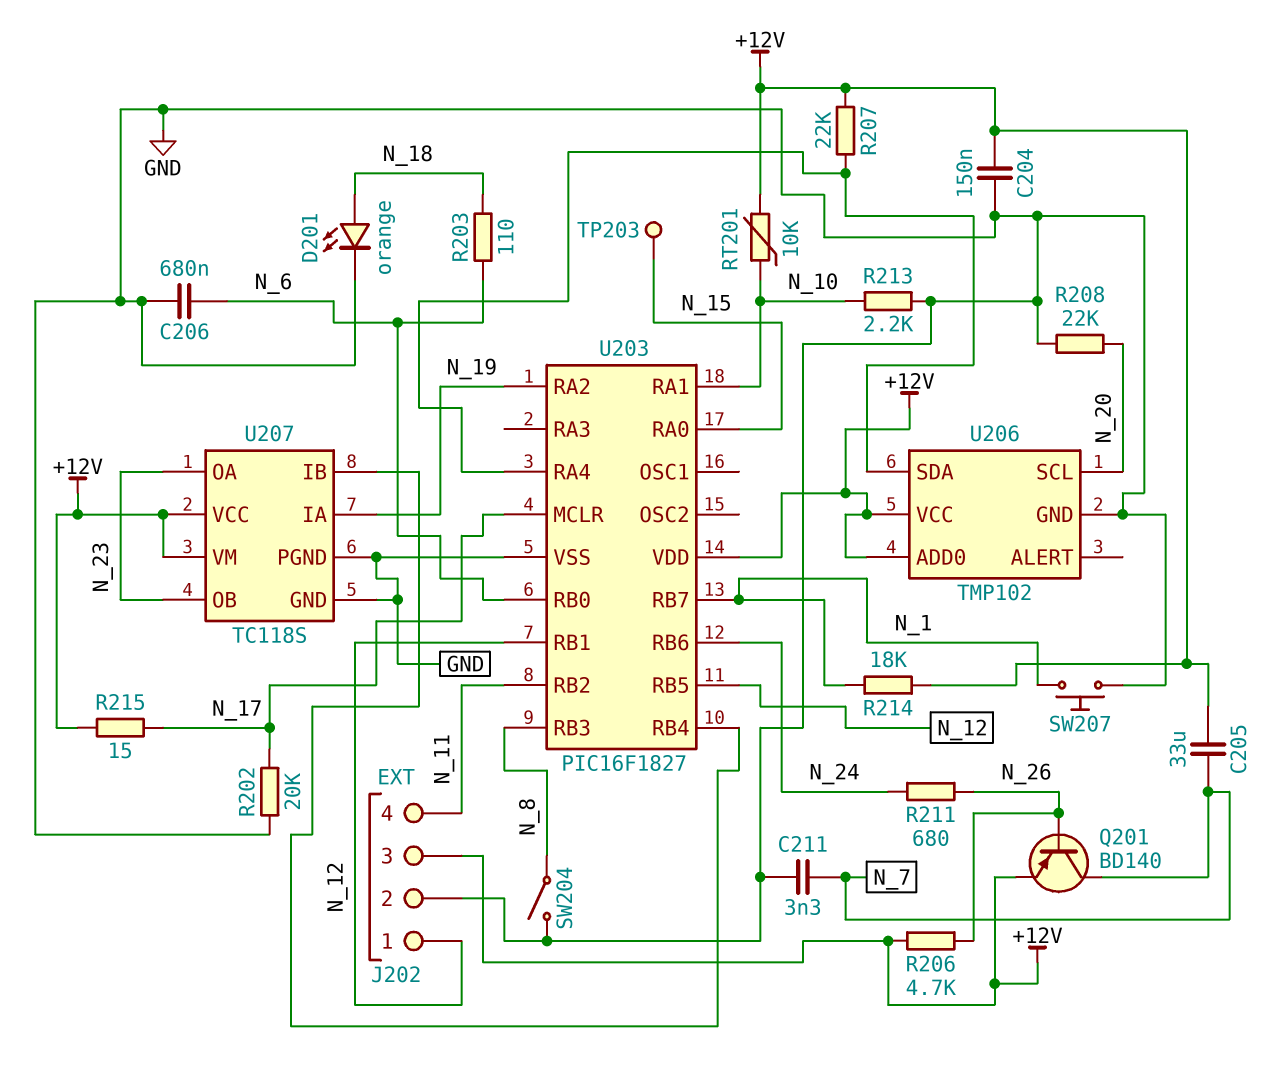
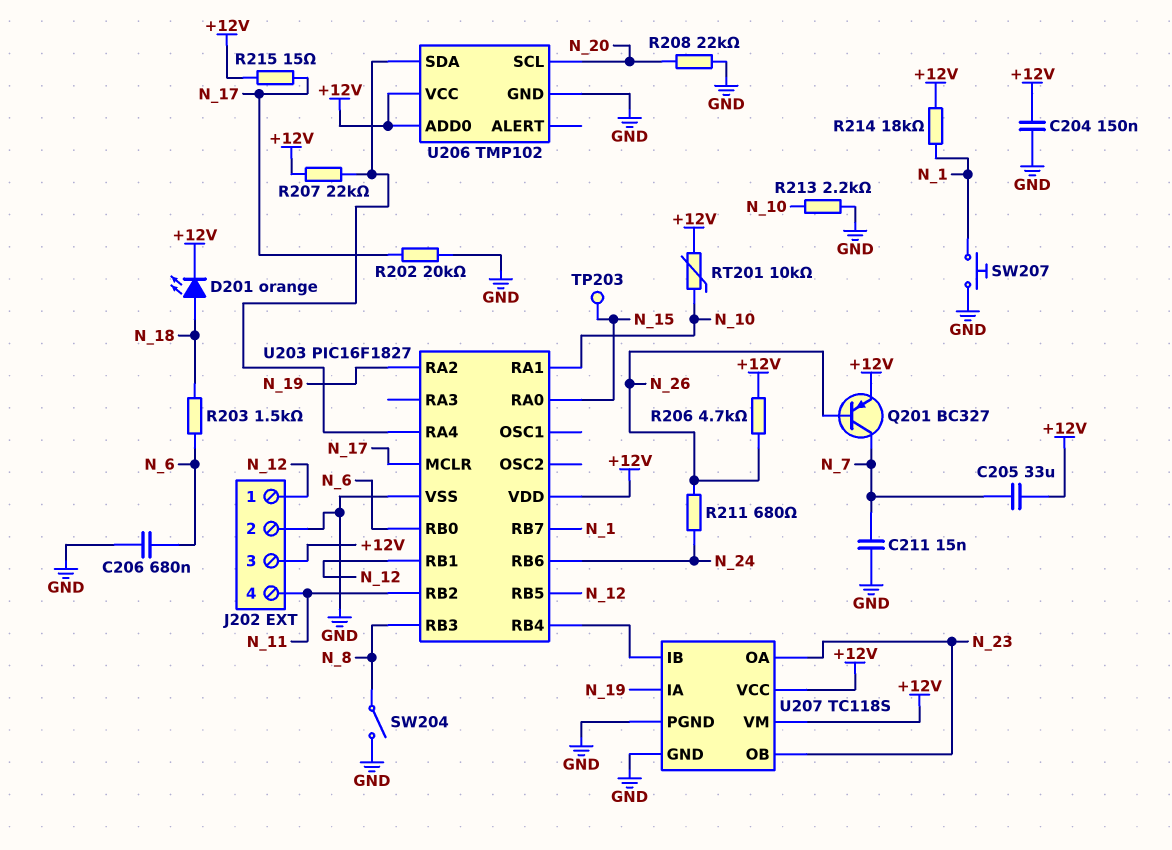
C211: 3.3nF (GND, N_7) -> 15nF (GND, N_7)
D201: LED orange (A N_18, K GND) -> LED orange (A N_18, K +12V)
Q201: PNP BD140 (B N_26, C N_7, E +12V) -> PNP BC327 (B N_26, C N_7, E +12V)
R203: 110 (N_6, N_18) -> 1.5k (N_6, N_18)

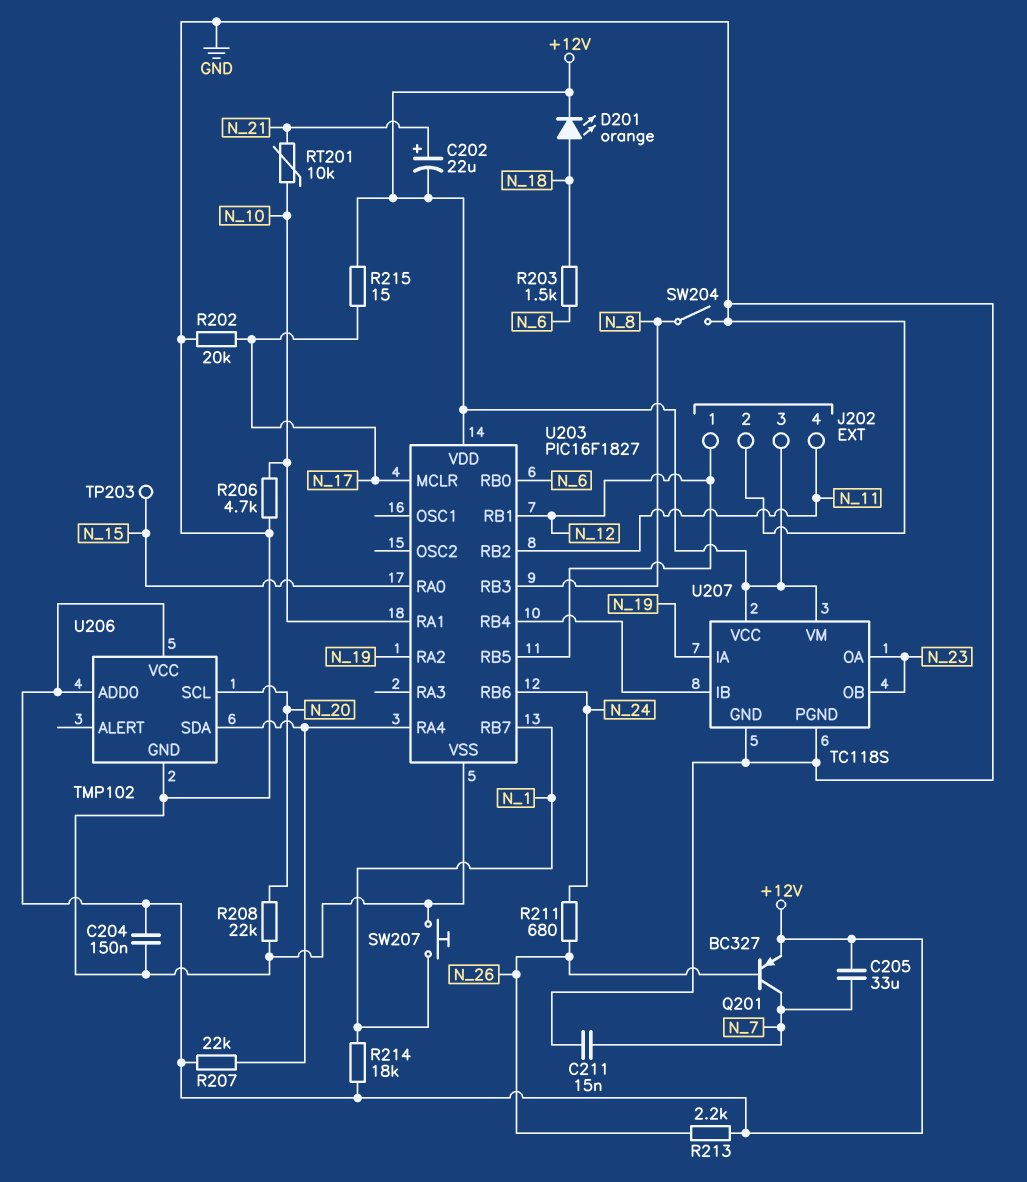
C202: none -> 22uF (plus N_21, minus +12V)
C206: 680nF (GND, N_6) -> none
R206: 4.7k (+12V, N_26) -> 4.7k (GND, N_10)
R213: 2.2k (GND, N_10) -> 2.2k (+12V, N_26)
RT201: 10k (+12V, N_10) -> 10k (N_10, N_21)

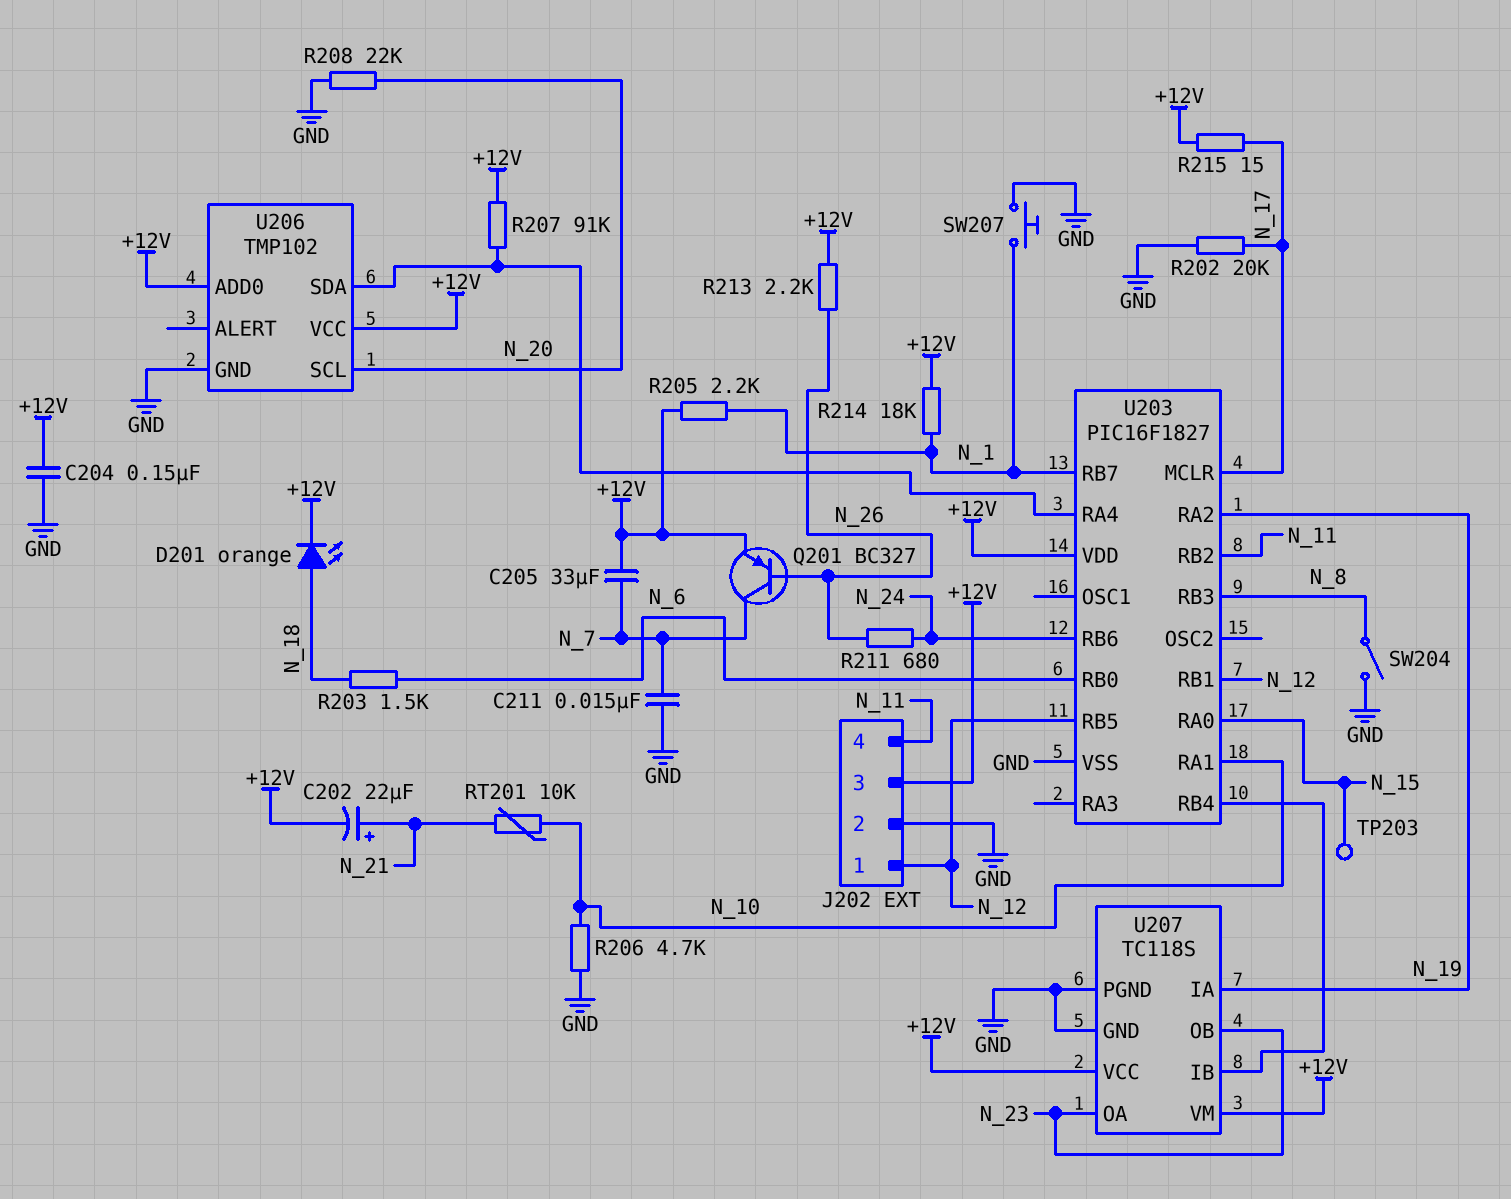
R205: none -> 2.2k (+12V, N_1)
R207: 22k (+12V, U203/RA4) -> 91k (+12V, U203/RA4)

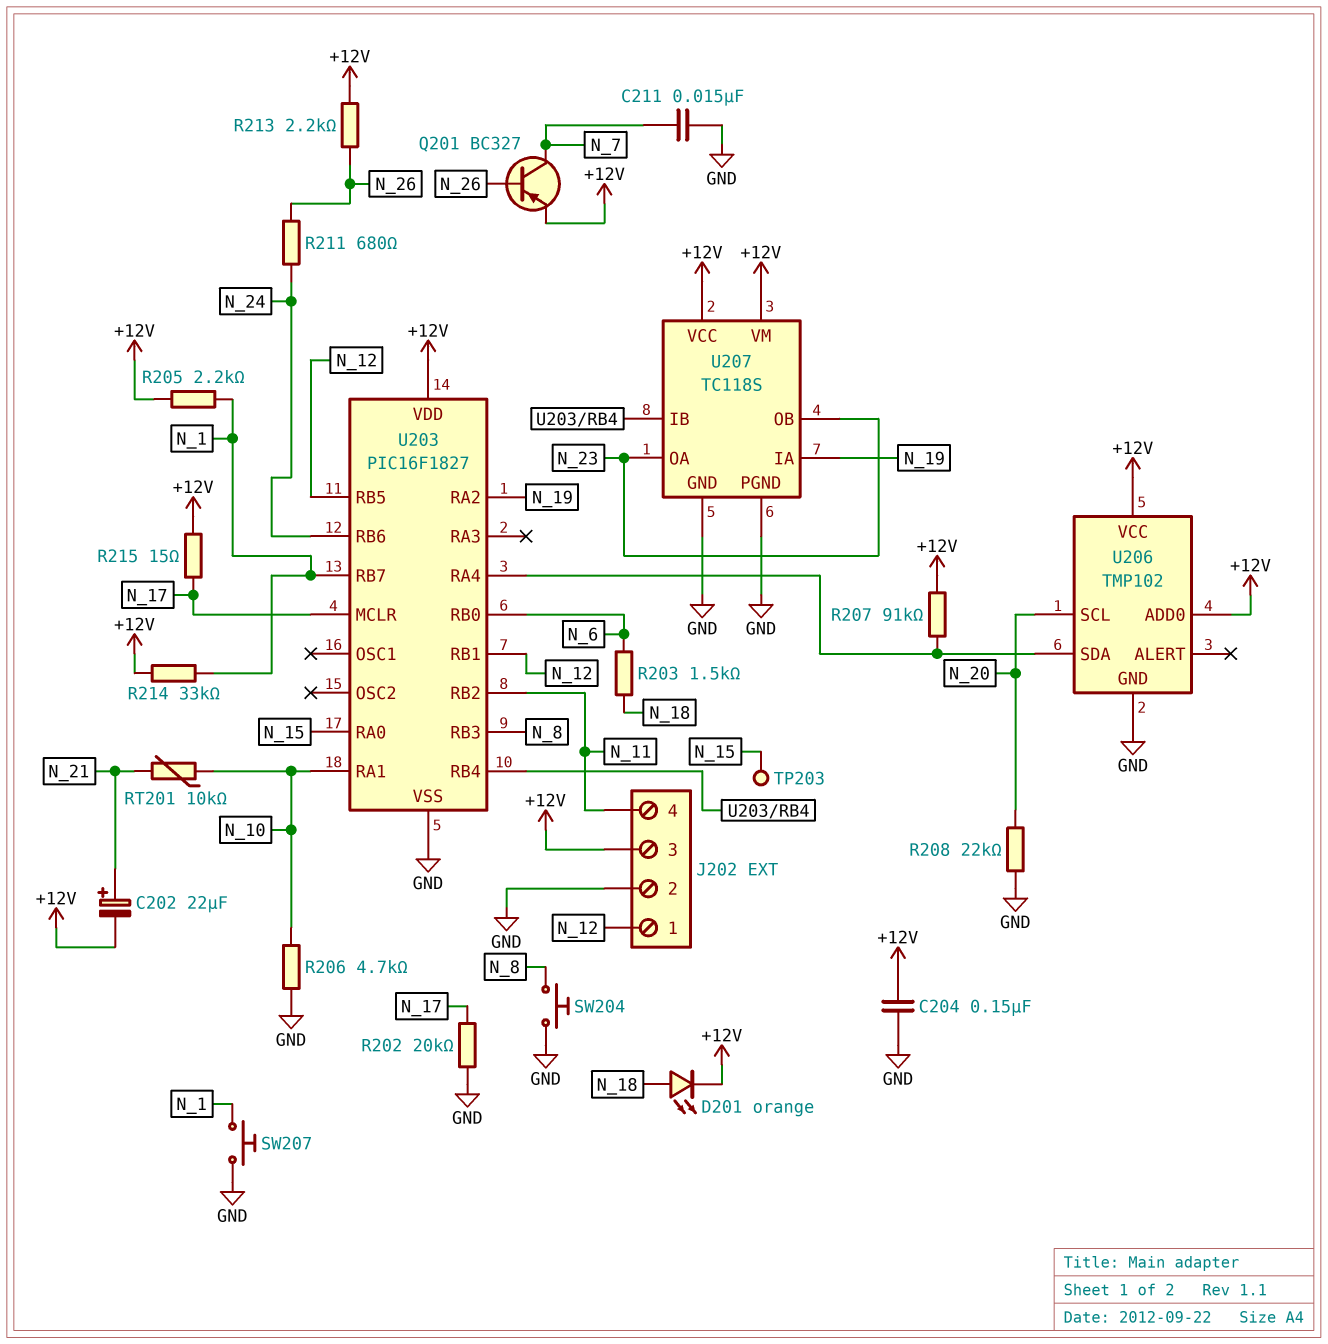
C205: 33uF (+12V, N_7) -> none
R214: 18k (+12V, N_1) -> 33k (+12V, N_1)
SW204: switch (GND, N_8) -> button (GND, N_8)

